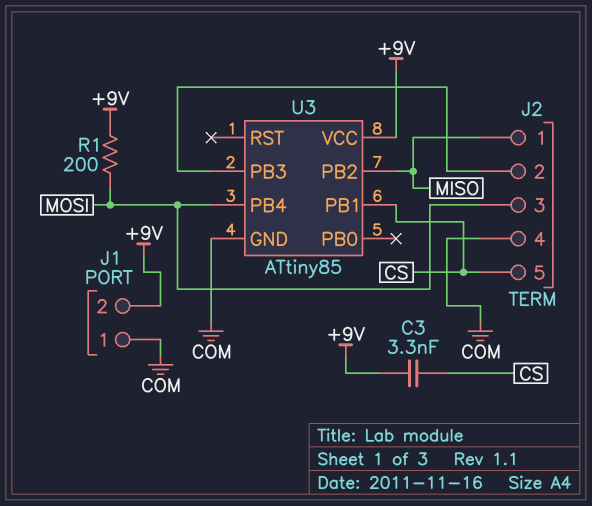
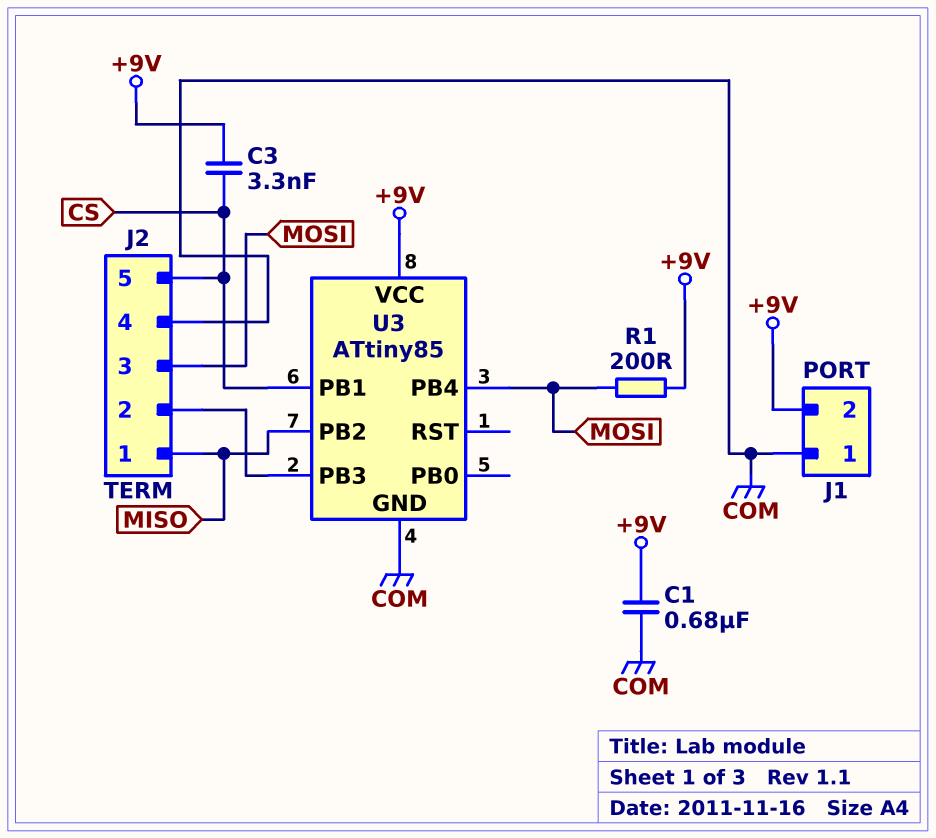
C1: none -> 680nF (+9V, COM)

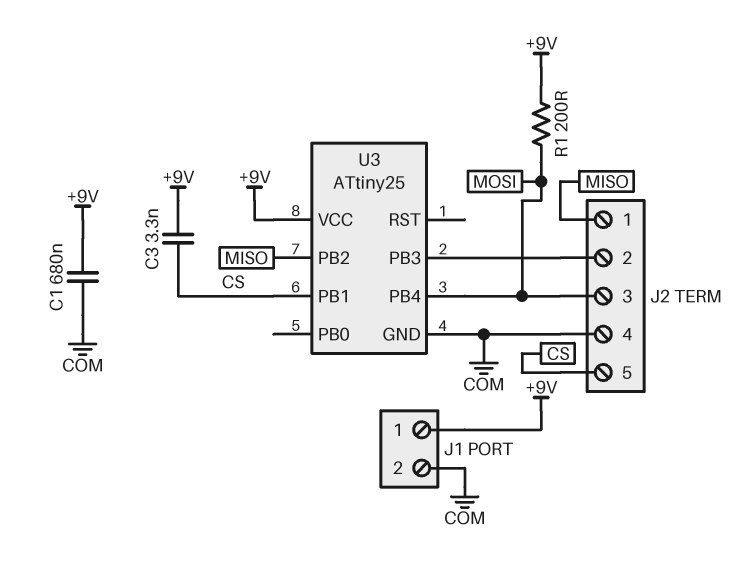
J1 pin 1: COM -> +9V
J1 pin 2: +9V -> COM
U3: ATtiny85 -> ATtiny25

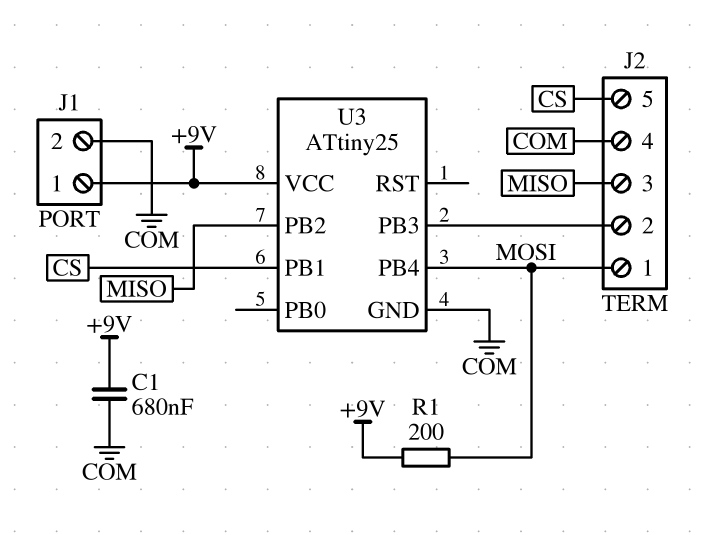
C3: 3.3nF (+9V, CS) -> none
J2 pin 1: MISO -> MOSI
J2 pin 3: MOSI -> MISO

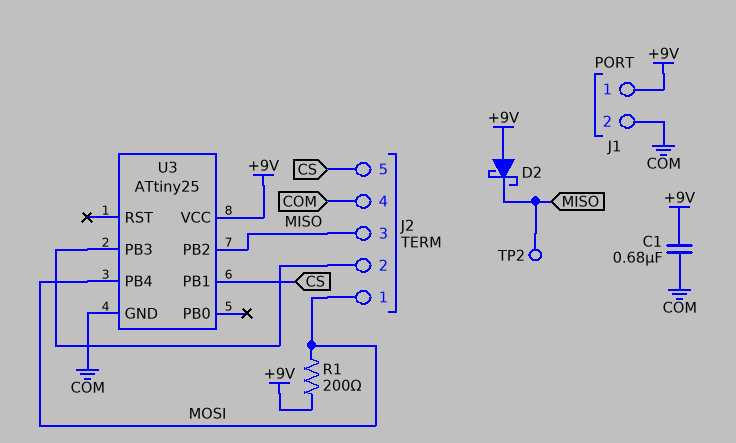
D2: none -> schottky (A +9V, K MISO)
TP2: none -> test point (MISO)

